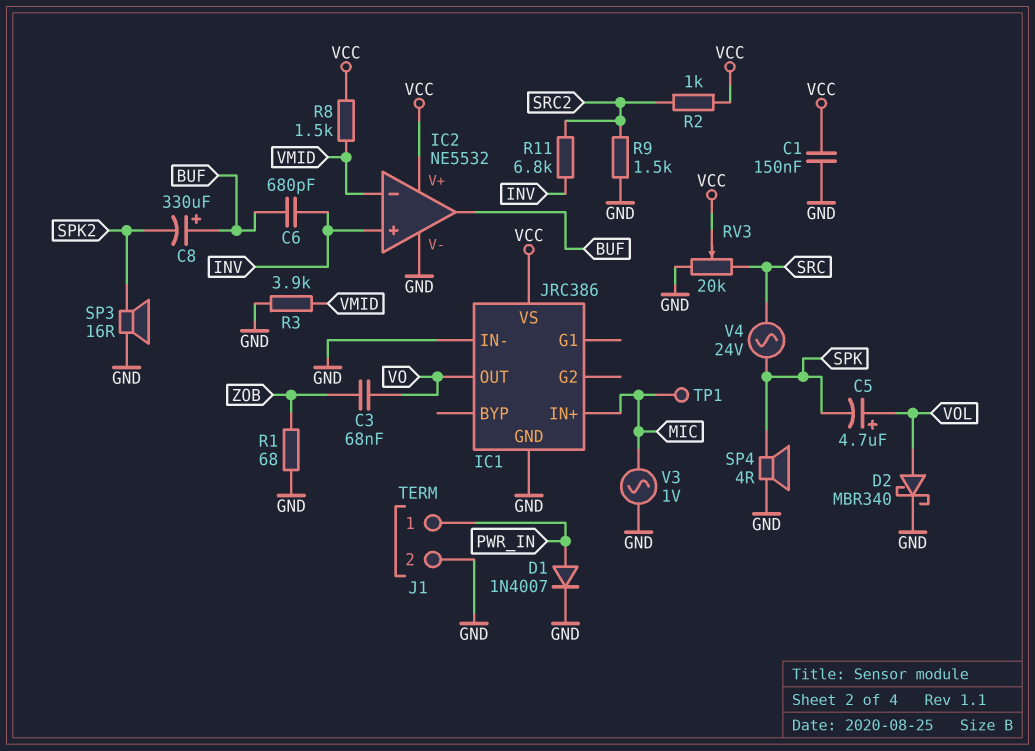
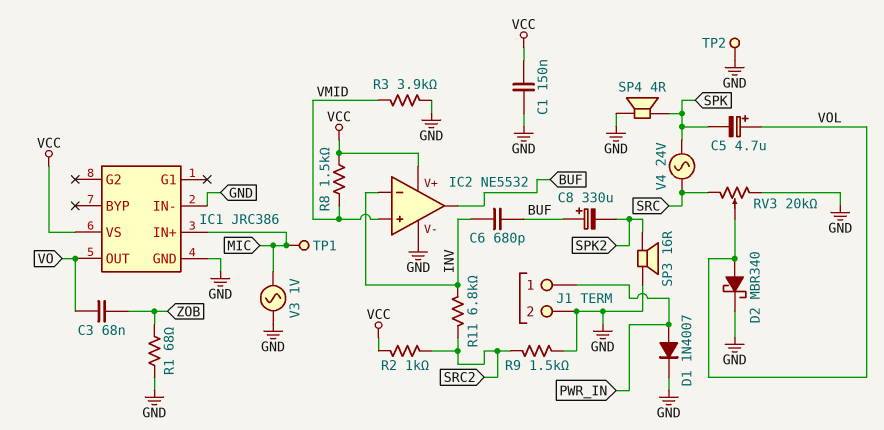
IC2 pin in+: INV -> VMID
IC2 pin in-: VMID -> INV
RV3: 20k (GND, SRC, wiper VCC) -> 20k (GND, SRC, wiper VOL)
TP2: none -> test point (GND)

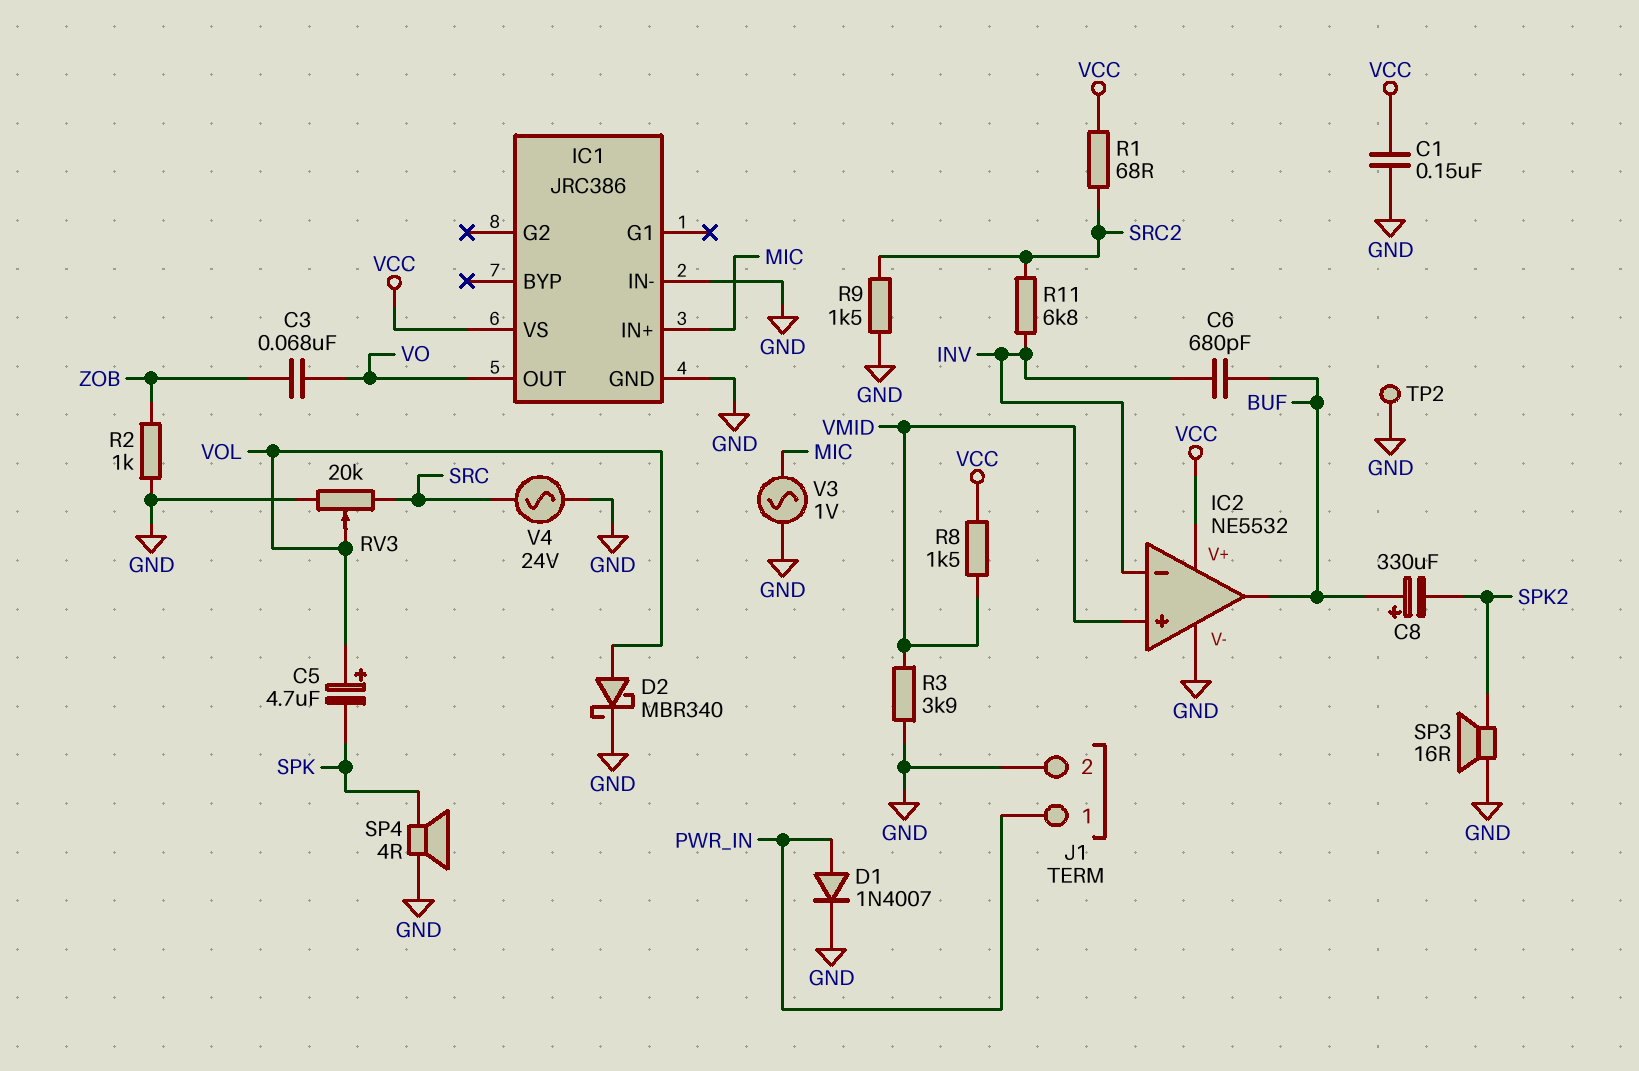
R1: 68 (GND, ZOB) -> 68 (SRC2, VCC)
R2: 1k (SRC2, VCC) -> 1k (GND, ZOB)
TP1: test point (MIC) -> none
V4: AC 24V (SPK, SRC) -> AC 24V (GND, SRC)

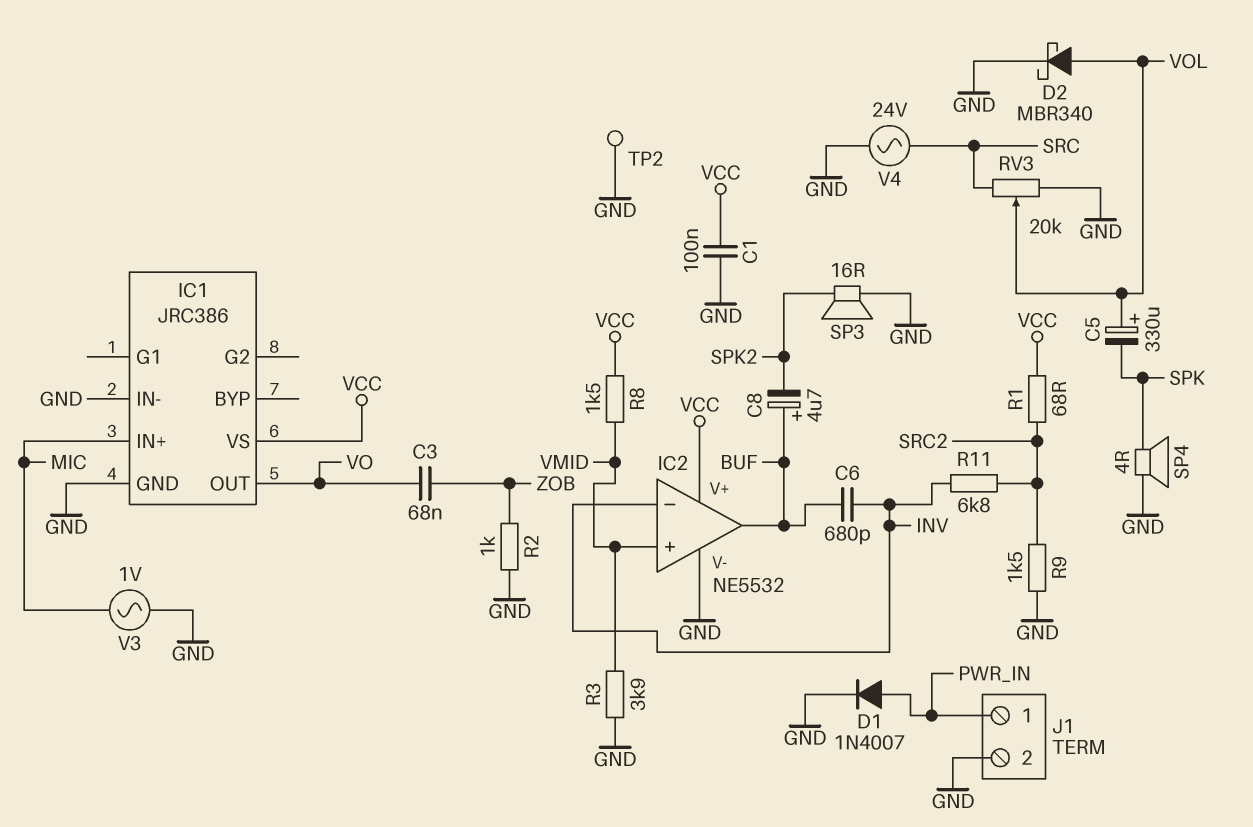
C1: 150nF (GND, VCC) -> 100nF (GND, VCC)
C5: 4.7uF (plus VOL, minus SPK) -> 330uF (plus VOL, minus SPK)
C8: 330uF (plus BUF, minus SPK2) -> 4.7uF (plus BUF, minus SPK2)

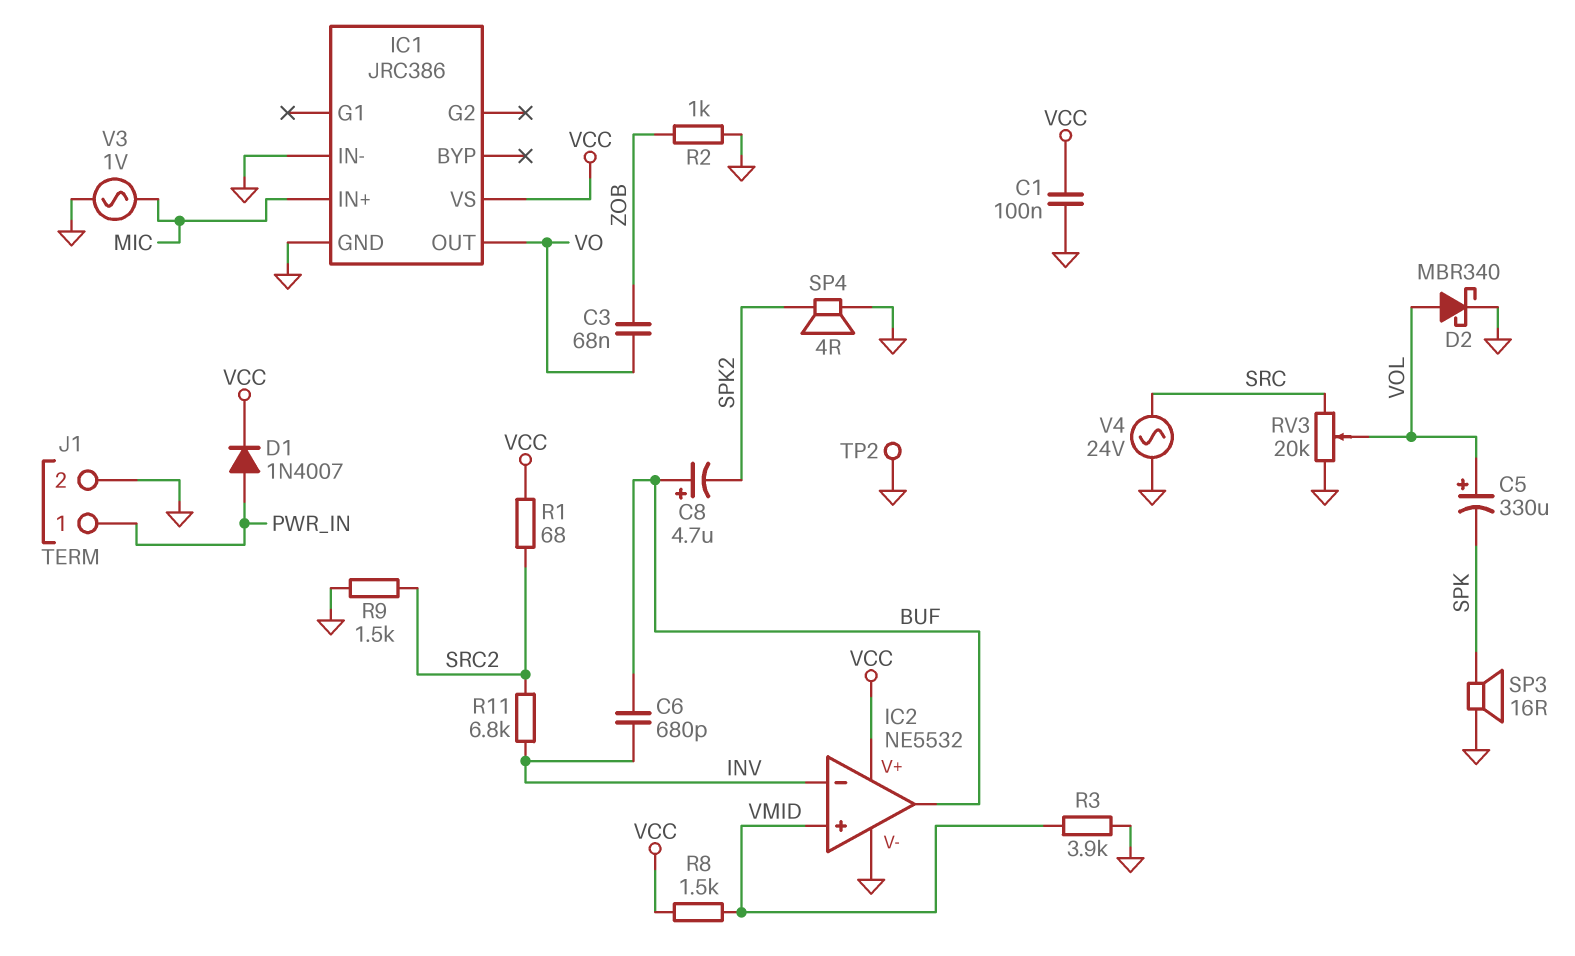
D1: diode 1N4007 (A PWR_IN, K GND) -> diode 1N4007 (A PWR_IN, K VCC)
SP3: speaker 16R (GND, SPK2) -> speaker 16R (GND, SPK)
SP4: speaker 4R (GND, SPK) -> speaker 4R (GND, SPK2)

